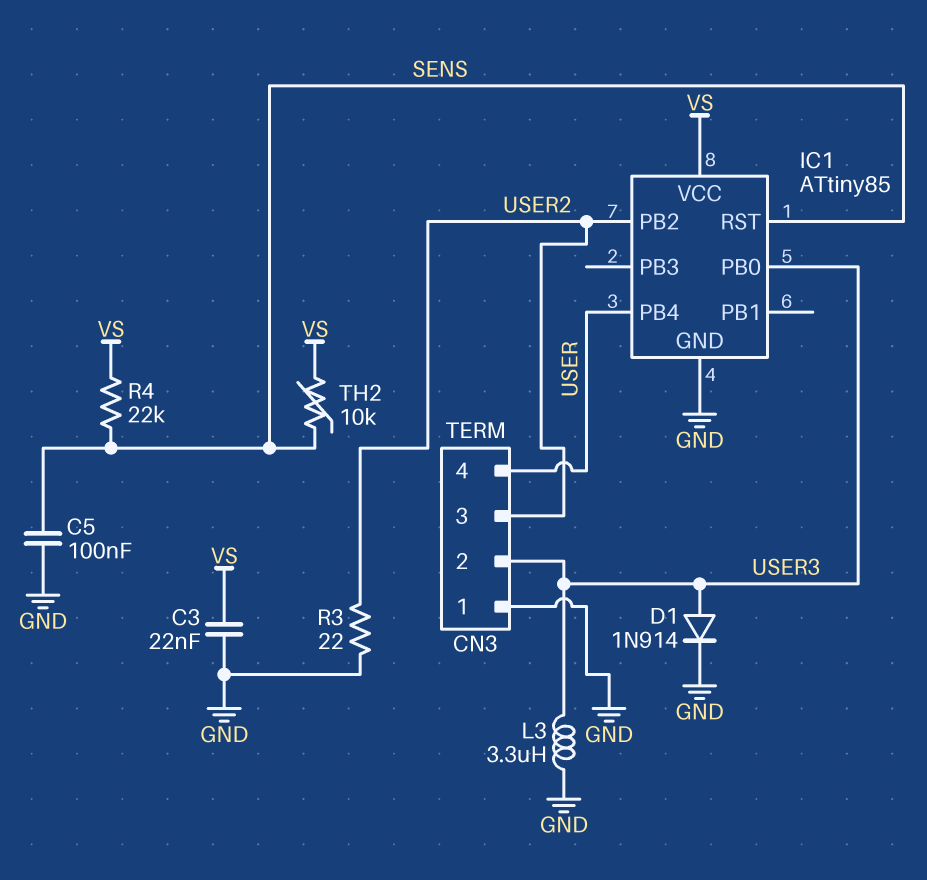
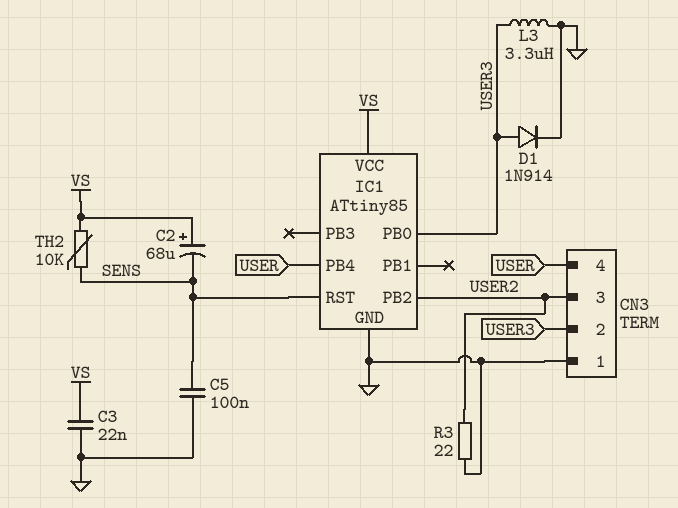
C2: none -> 68uF (plus VS, minus SENS)
R4: 22k (SENS, VS) -> none

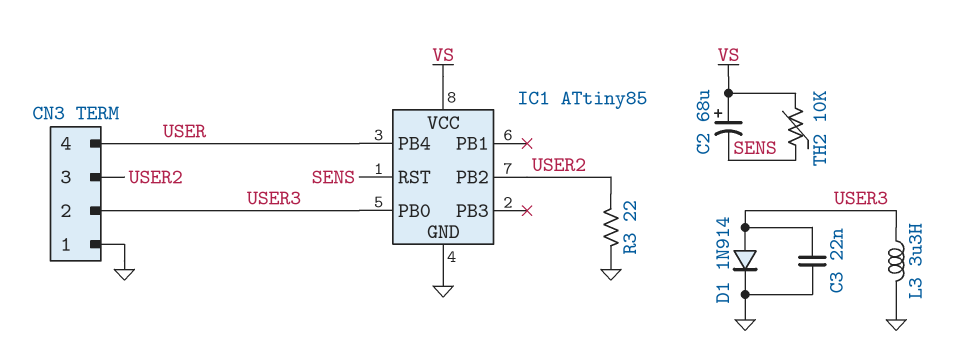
C3: 22nF (GND, VS) -> 22nF (GND, USER3)
C5: 100nF (GND, SENS) -> none

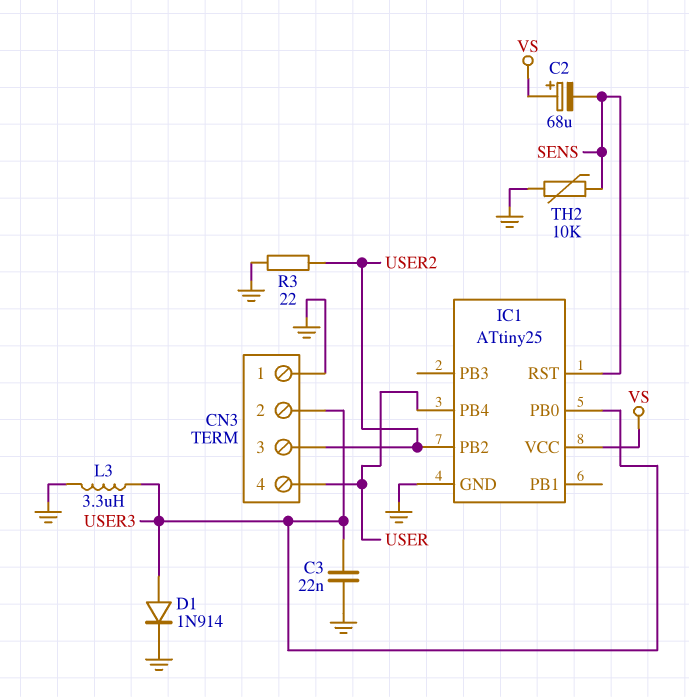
IC1: ATtiny85 -> ATtiny25
TH2: 10k (SENS, VS) -> 10k (GND, SENS)

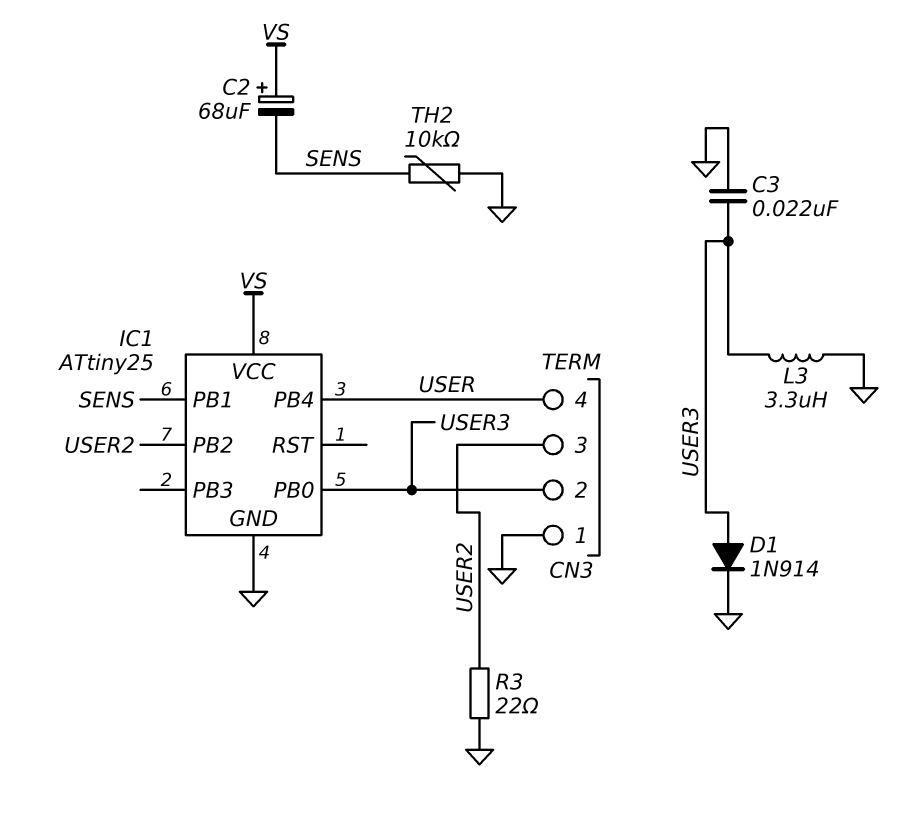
IC1 pin PB1: none -> SENS
IC1 pin RST: SENS -> none

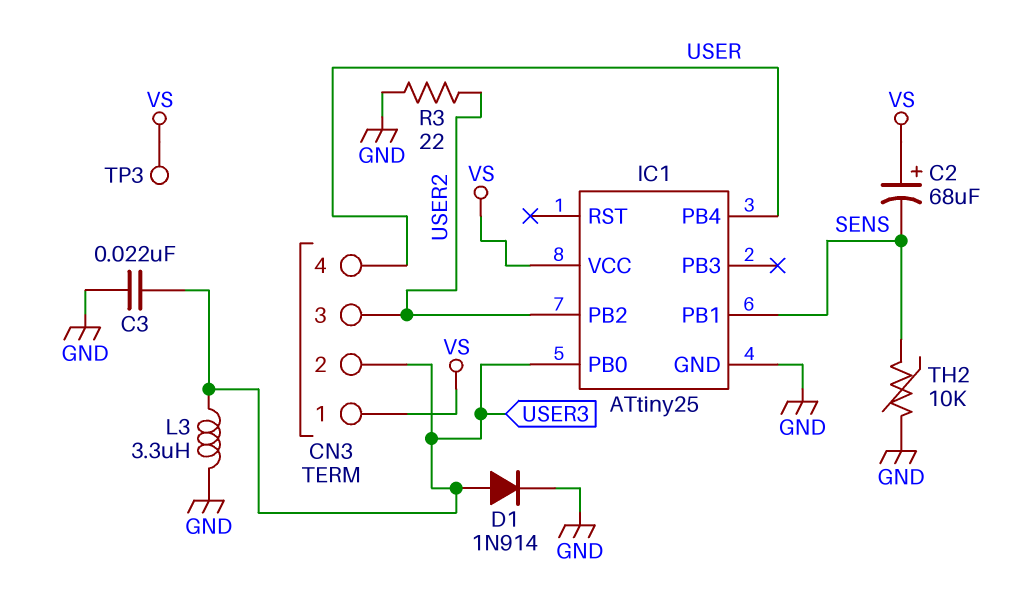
CN3 pin 1: GND -> VS
TP3: none -> test point (VS)

